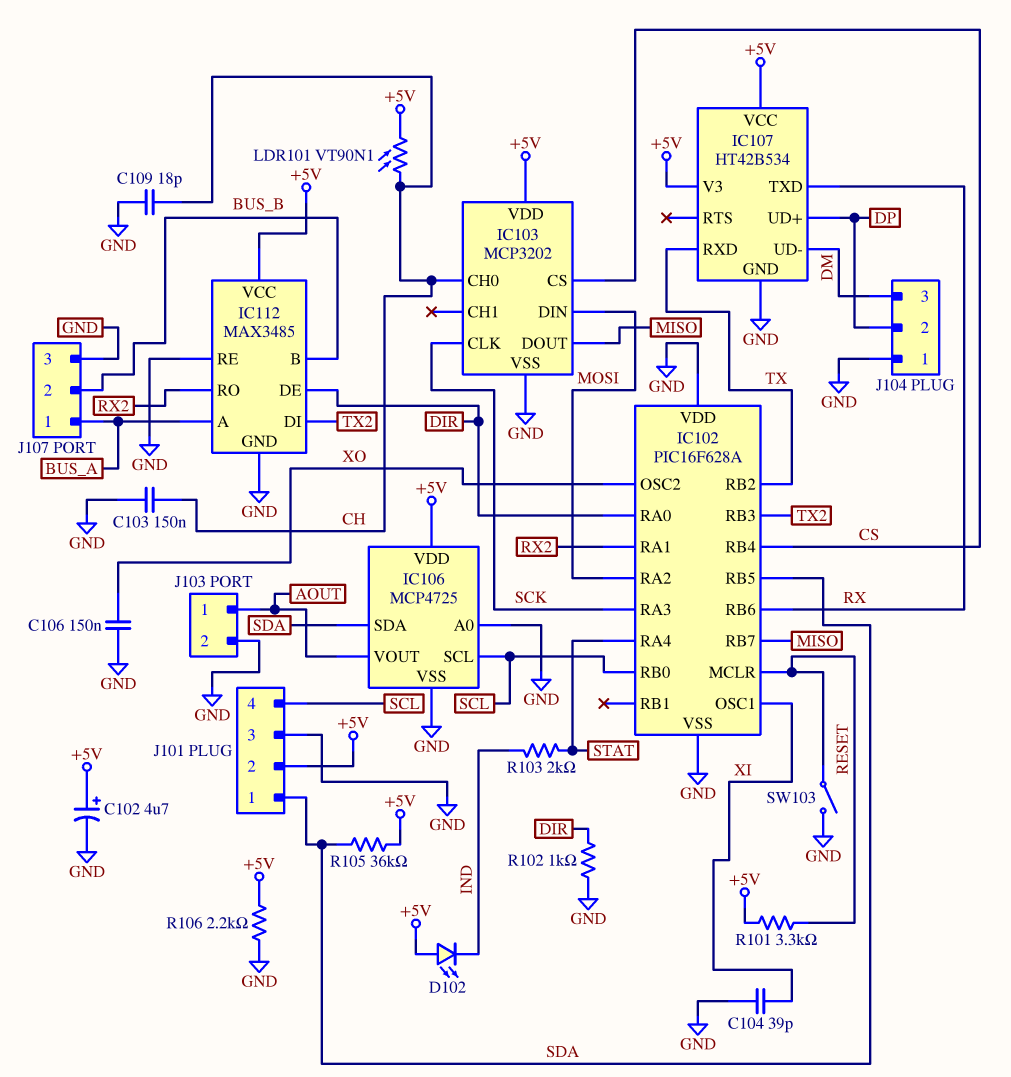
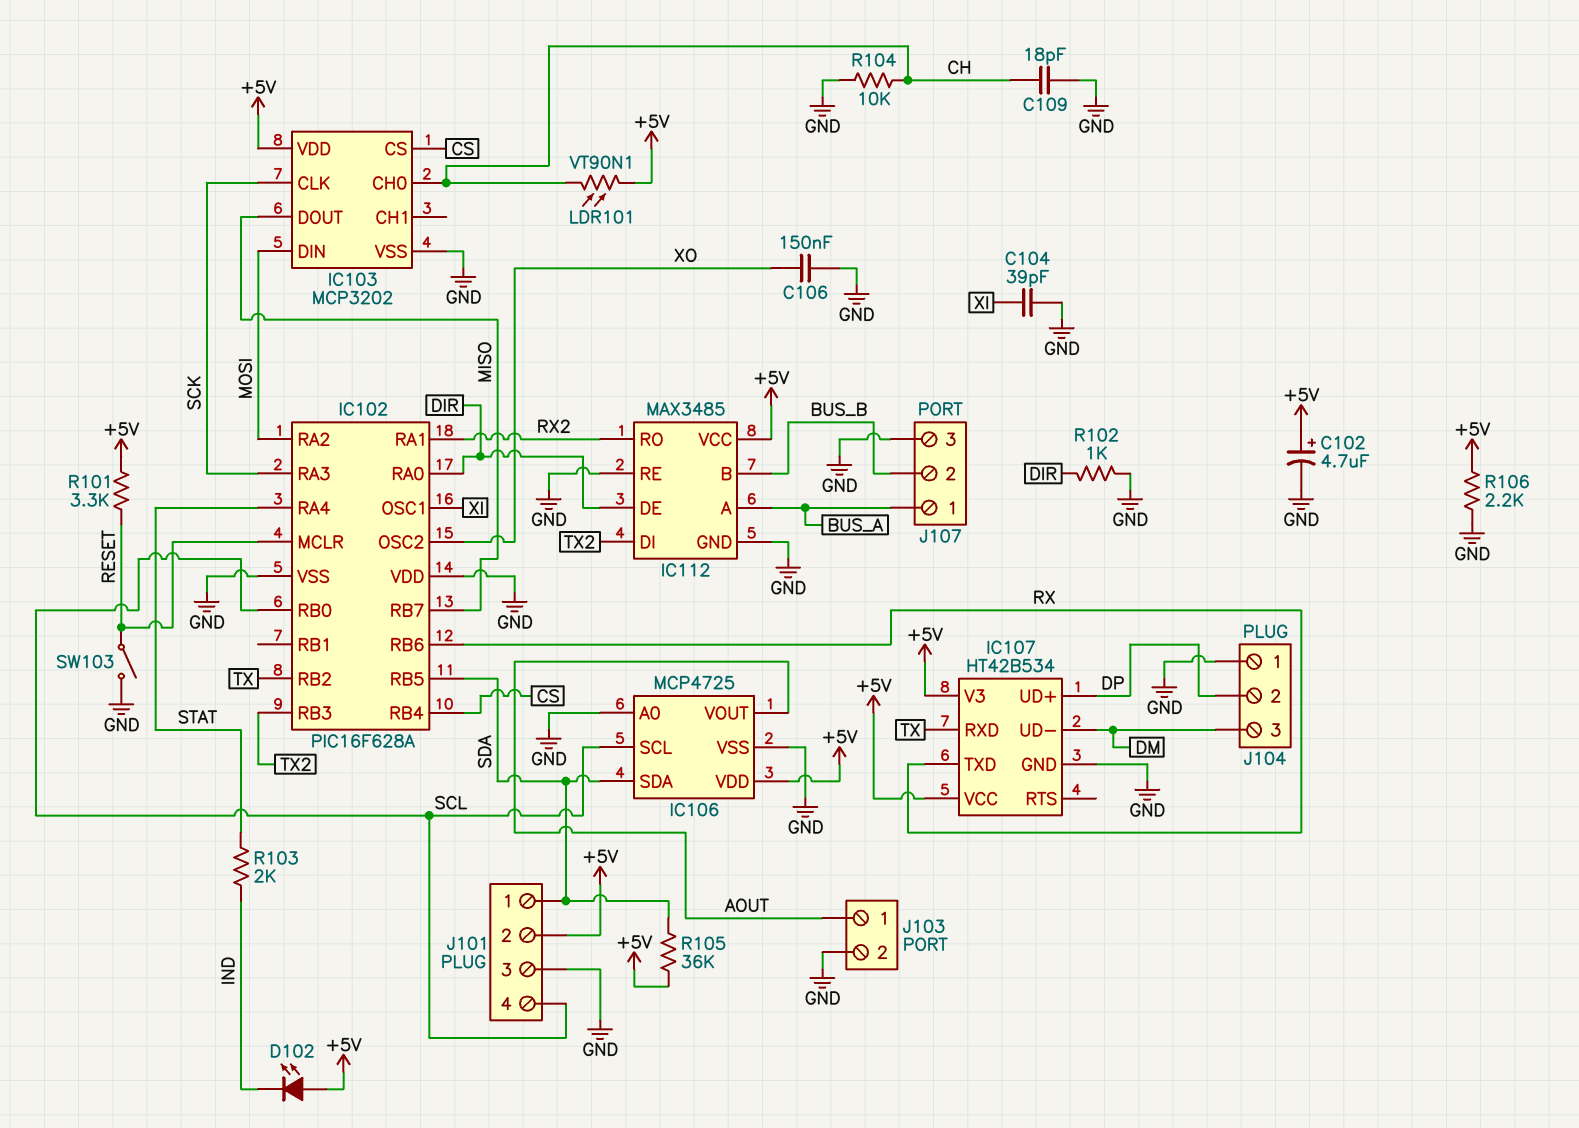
C103: 150nF (CH, GND) -> none
R104: none -> 10k (CH, GND)

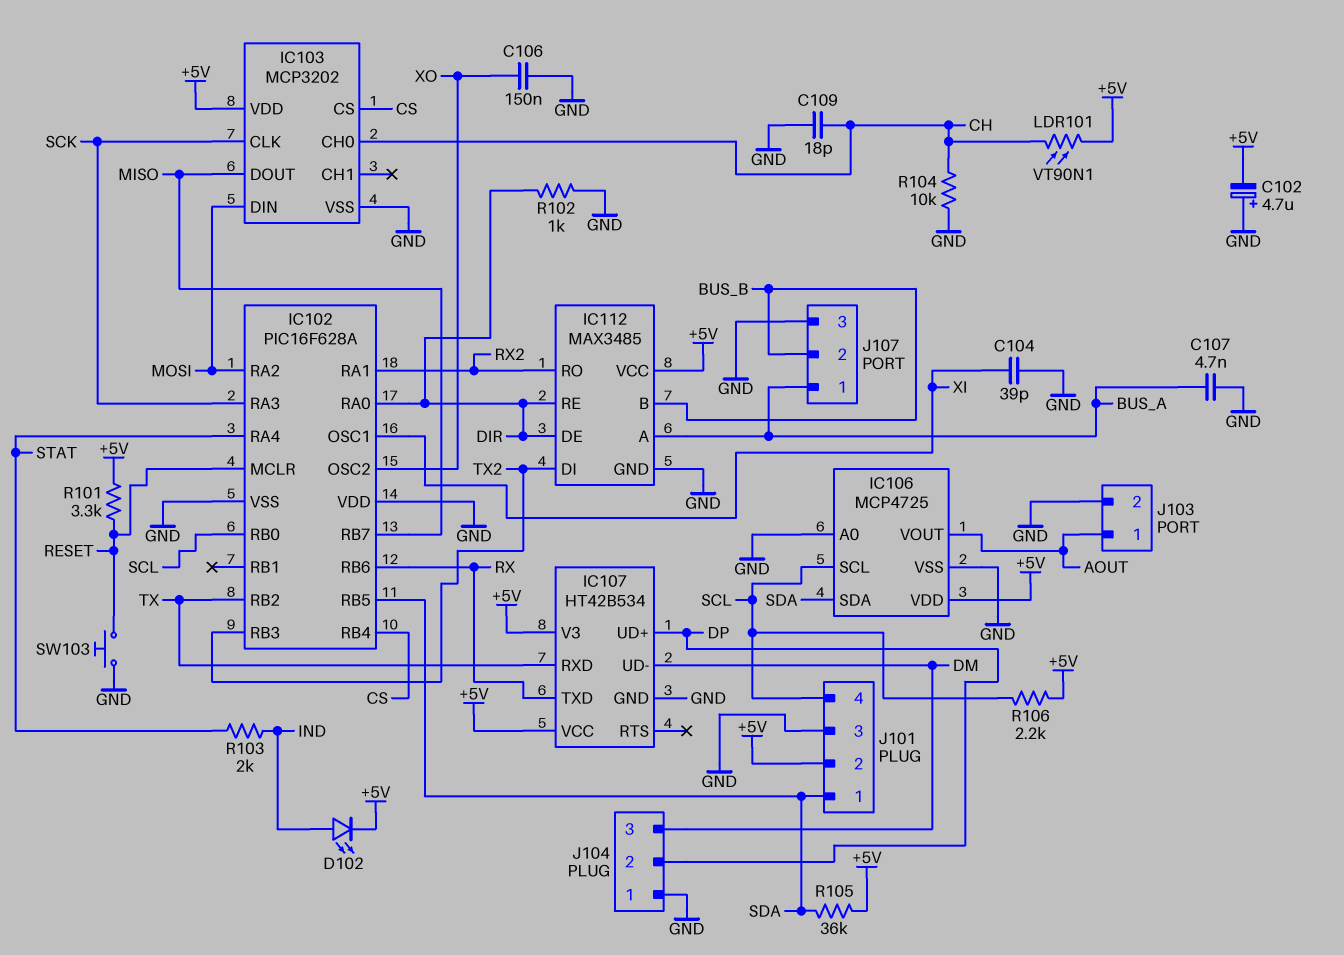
C102: 4.7uF (plus +5V, minus GND) -> 4.7uF (plus GND, minus +5V)
C107: none -> 4.7nF (BUS_A, GND)
D102: LED (A +5V, K IND) -> LED (A IND, K +5V)
IC112 pin RE: GND -> DIR
R106: 2.2k (+5V, GND) -> 2.2k (+5V, SCL)
SW103: switch (GND, RESET) -> button (GND, RESET)

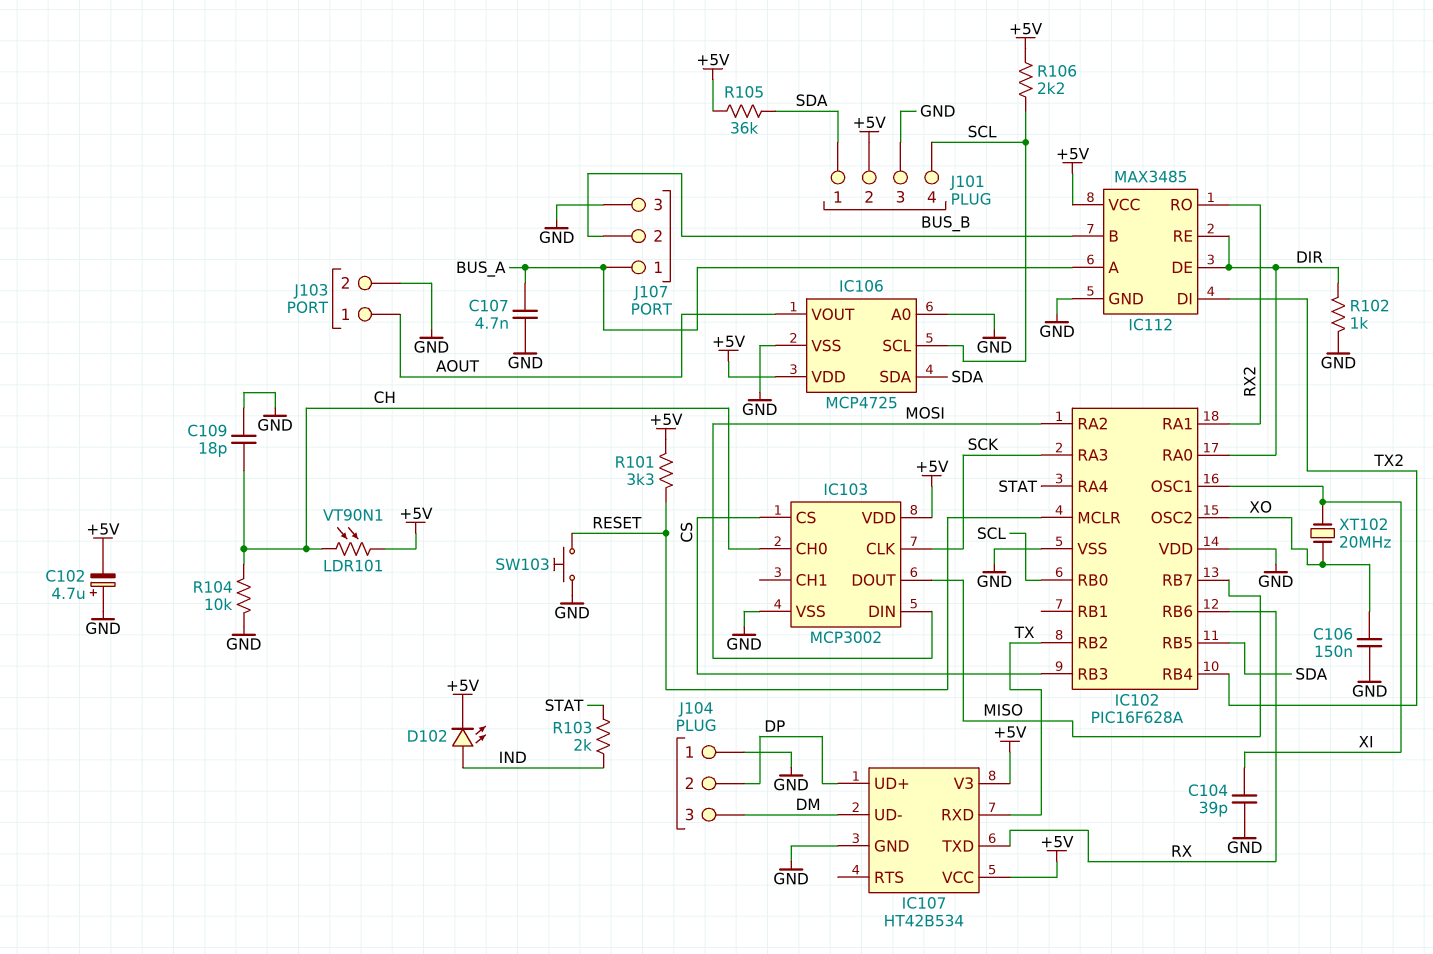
IC102 pin RB3: TX2 -> CS
IC102 pin RB4: CS -> TX2
IC103: MCP3202 -> MCP3002
XT102: none -> 20MHz (XI, XO)

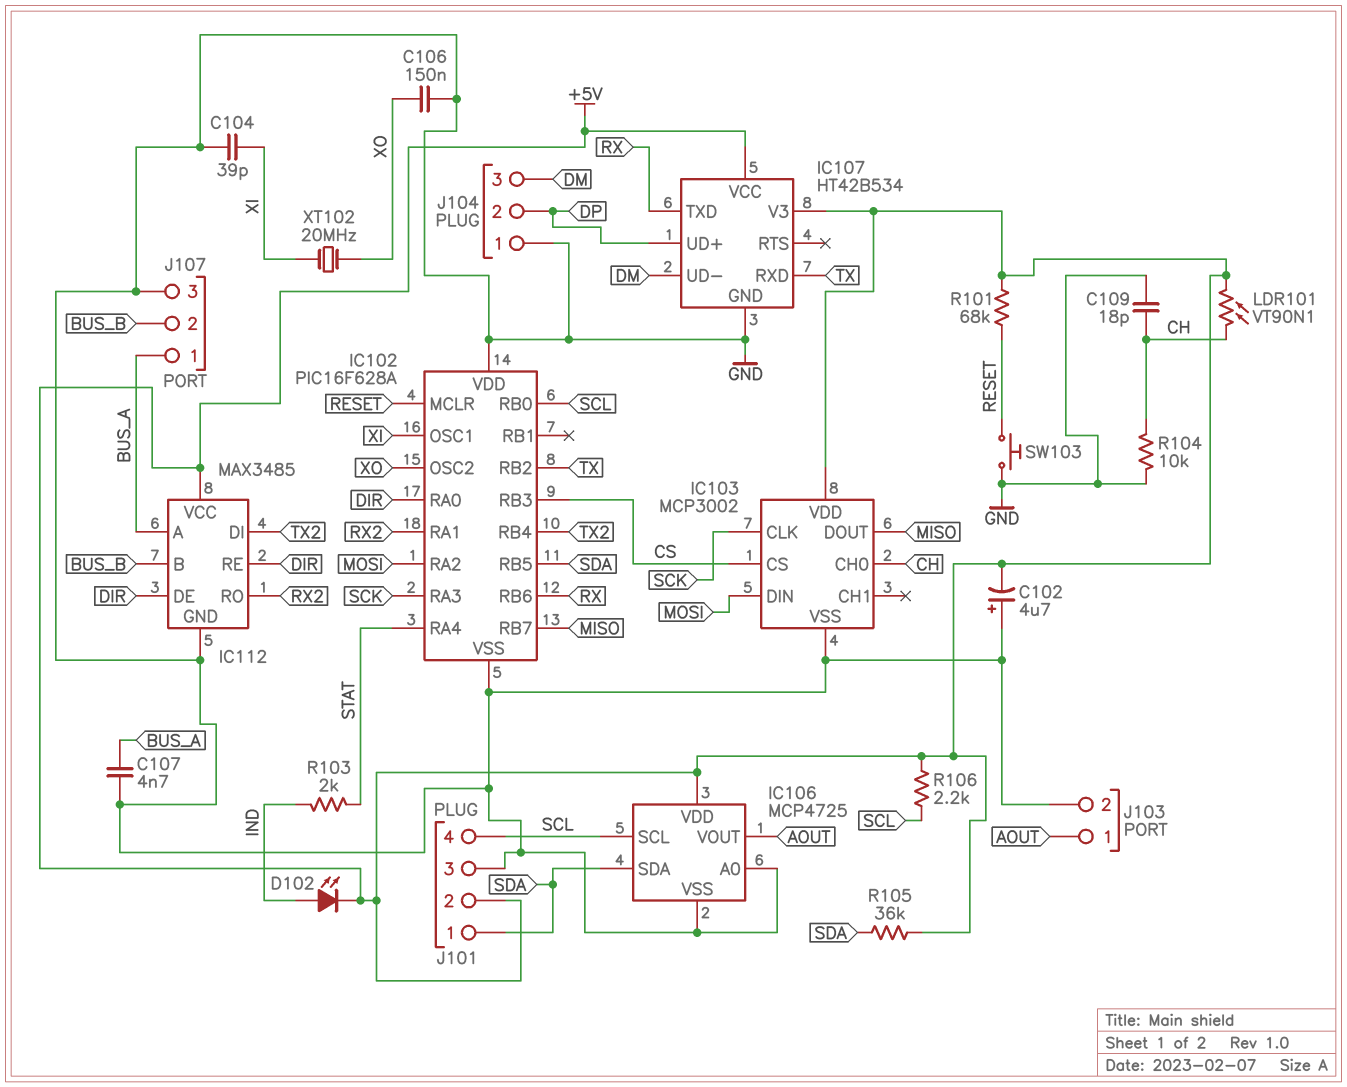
R101: 3.3k (+5V, RESET) -> 68k (+5V, RESET)
R102: 1k (DIR, GND) -> none

